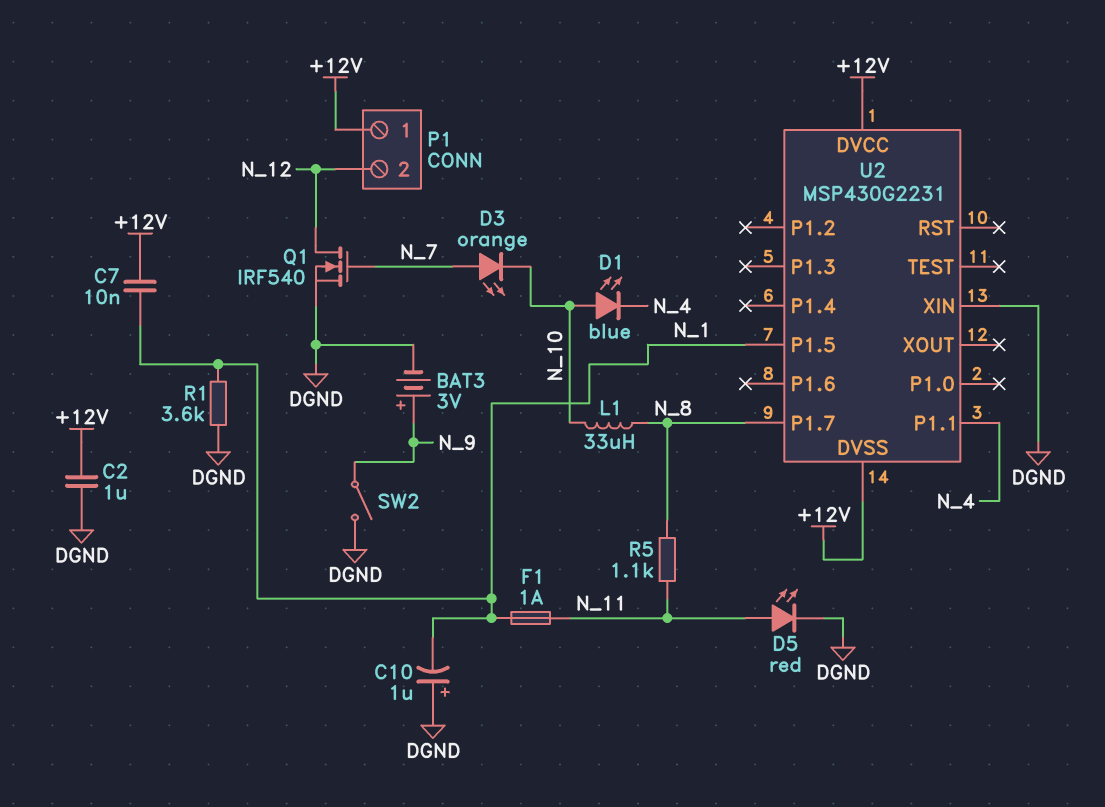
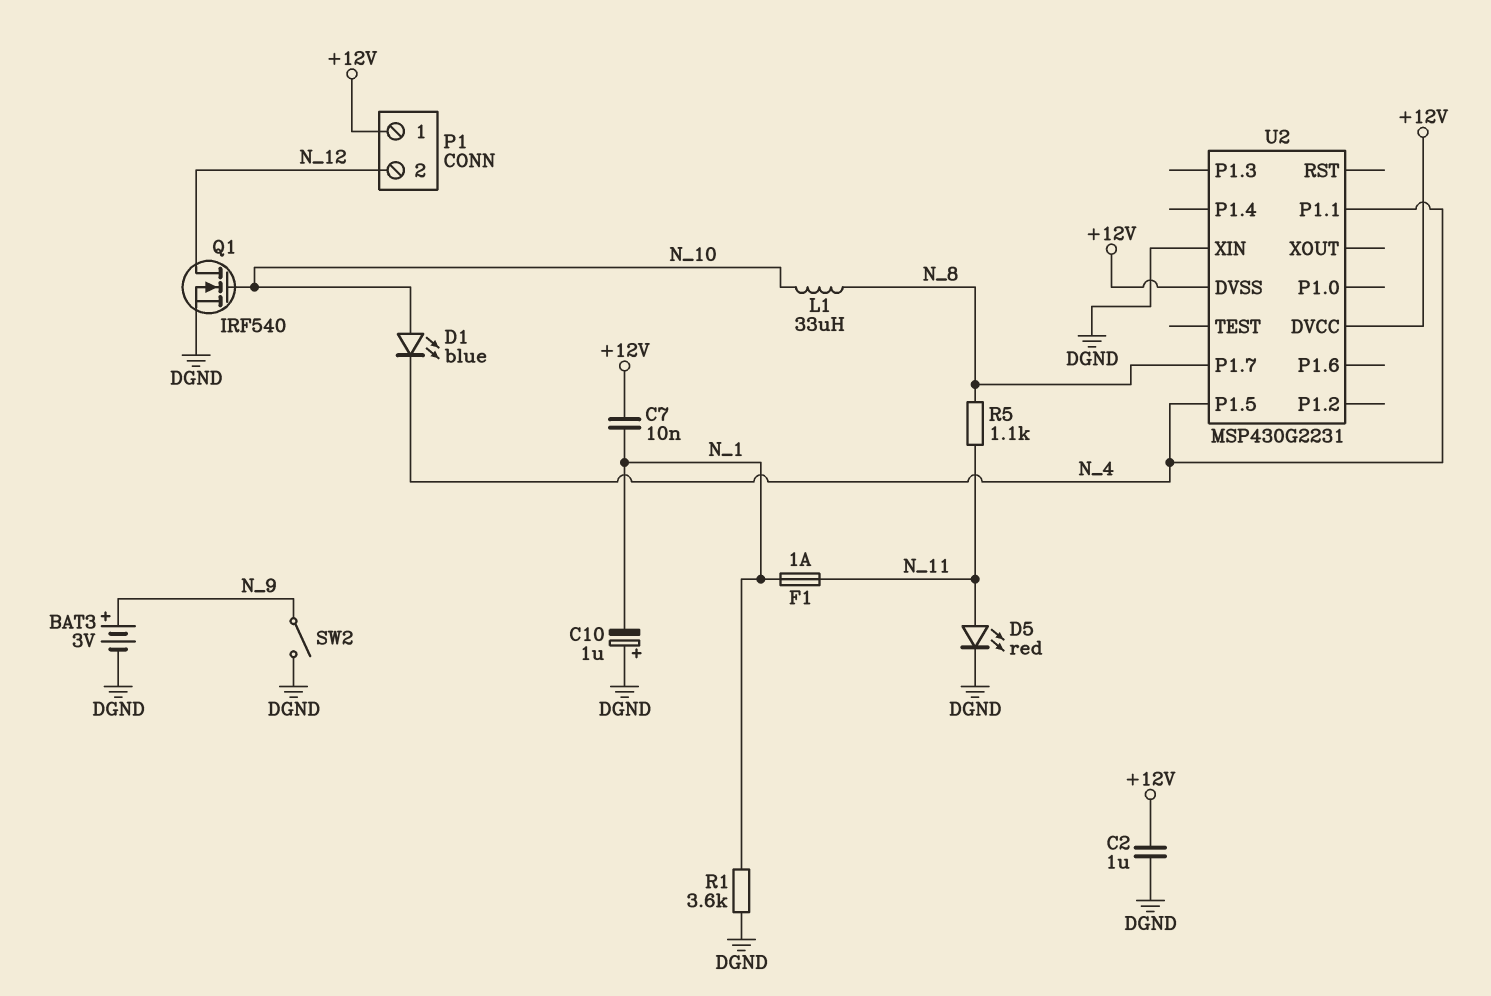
D3: LED orange (A N_7, K N_10) -> none
Q1: NMOS IRF540 (G N_7, D N_12, S DGND) -> NMOS IRF540 (G N_10, D N_12, S DGND)
U2 pin P1.5: N_1 -> N_4

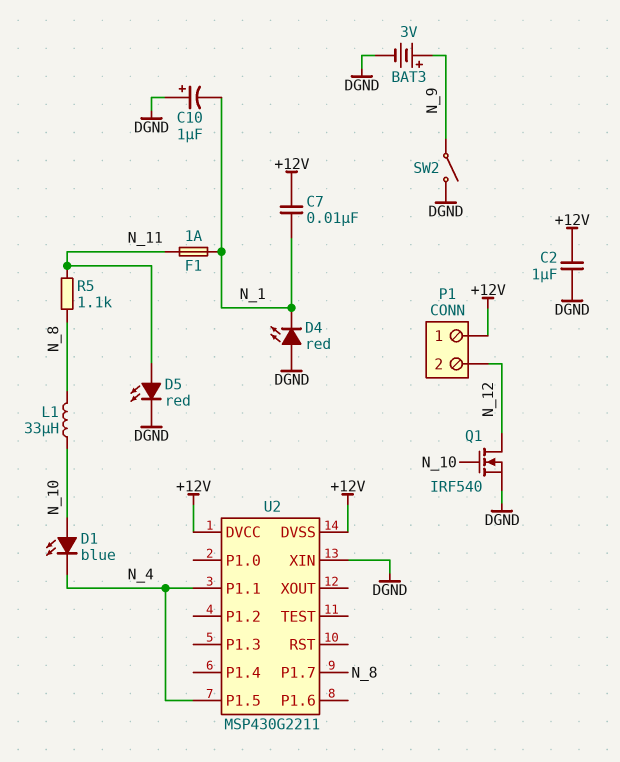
D4: none -> LED red (A DGND, K N_1)
R1: 3.6k (DGND, N_1) -> none
U2: MSP430G2231 -> MSP430G2211

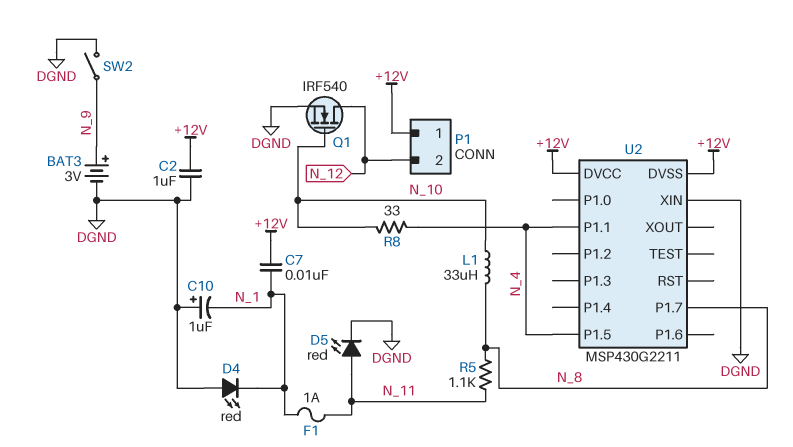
D1: LED blue (A N_10, K N_4) -> none
R8: none -> 33 (N_4, N_10)

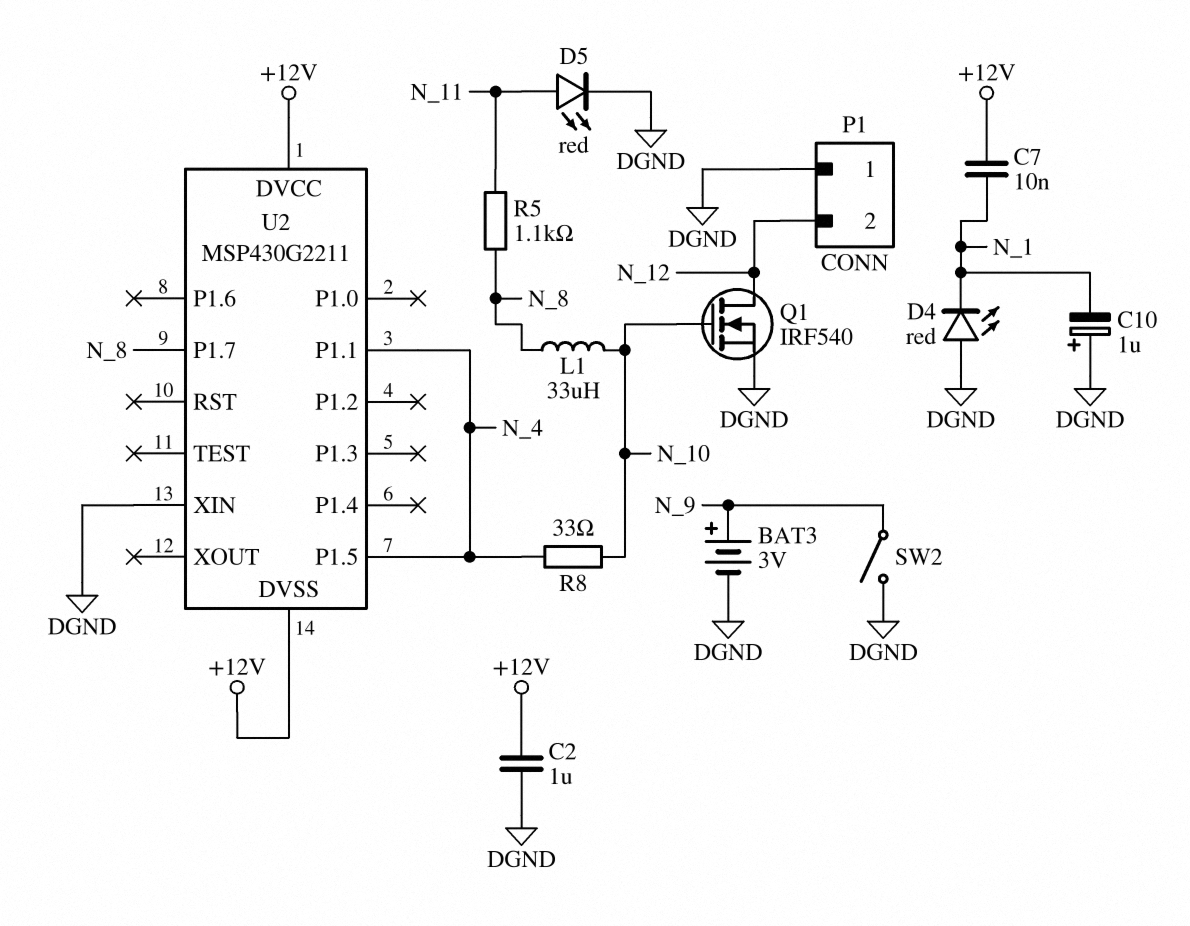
F1: 1A (N_1, N_11) -> none
P1 pin 1: +12V -> DGND

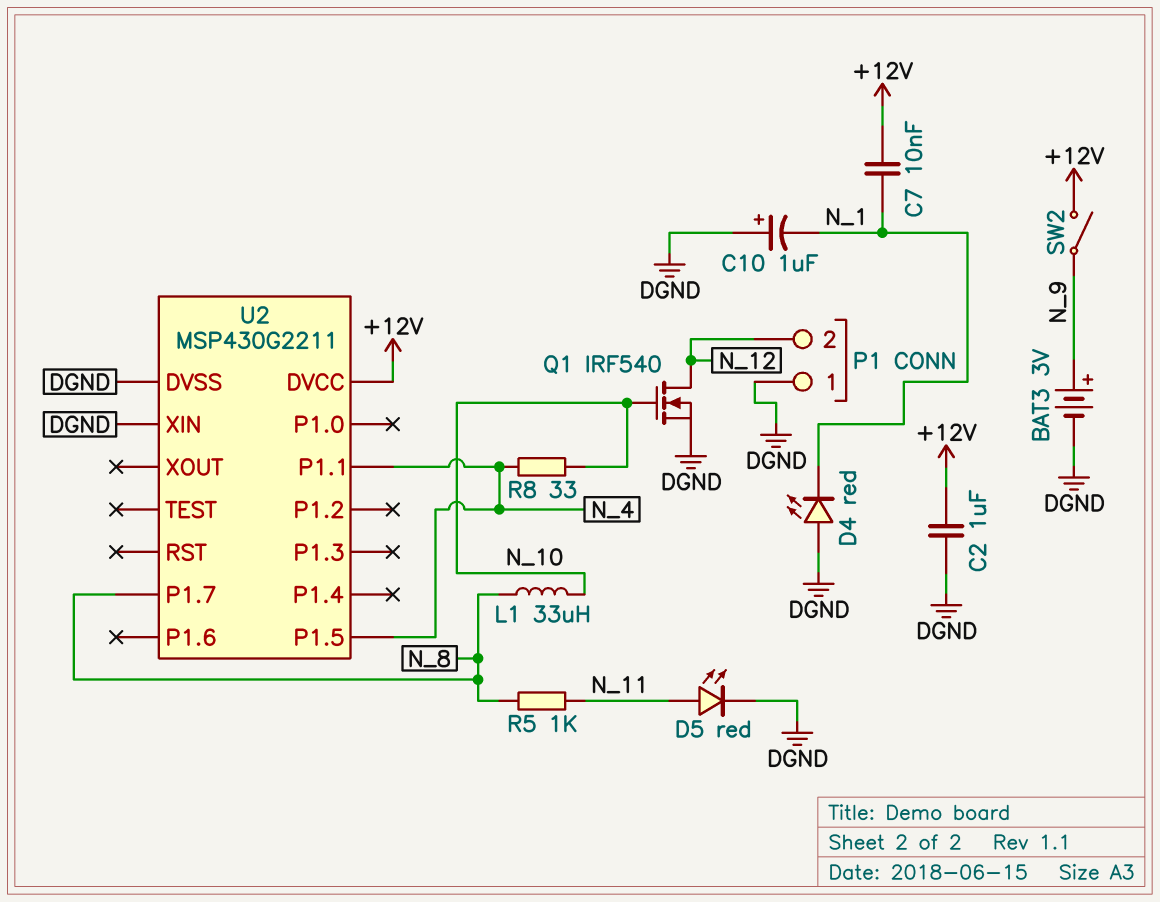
R5: 1.1k (N_8, N_11) -> 1k (N_8, N_11)
SW2: switch (DGND, N_9) -> switch (+12V, N_9)
U2 pin DVSS: +12V -> DGND

